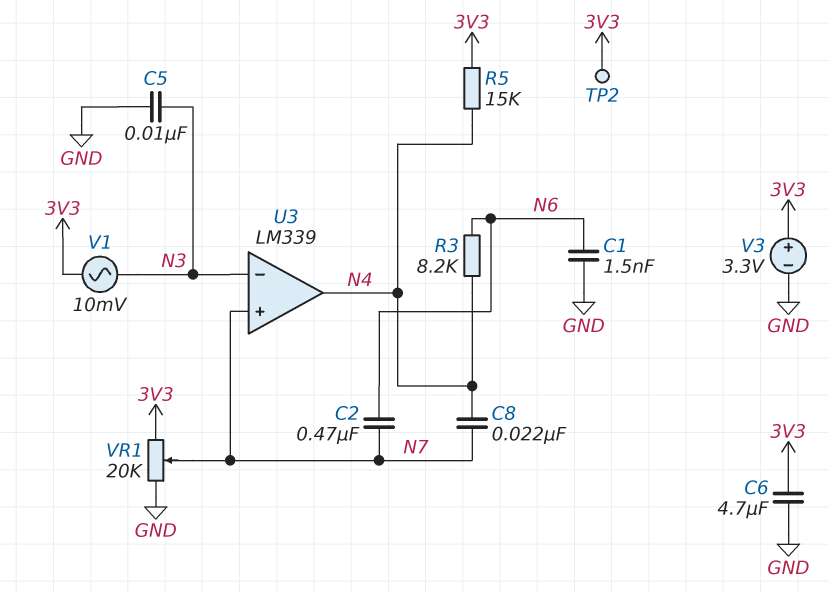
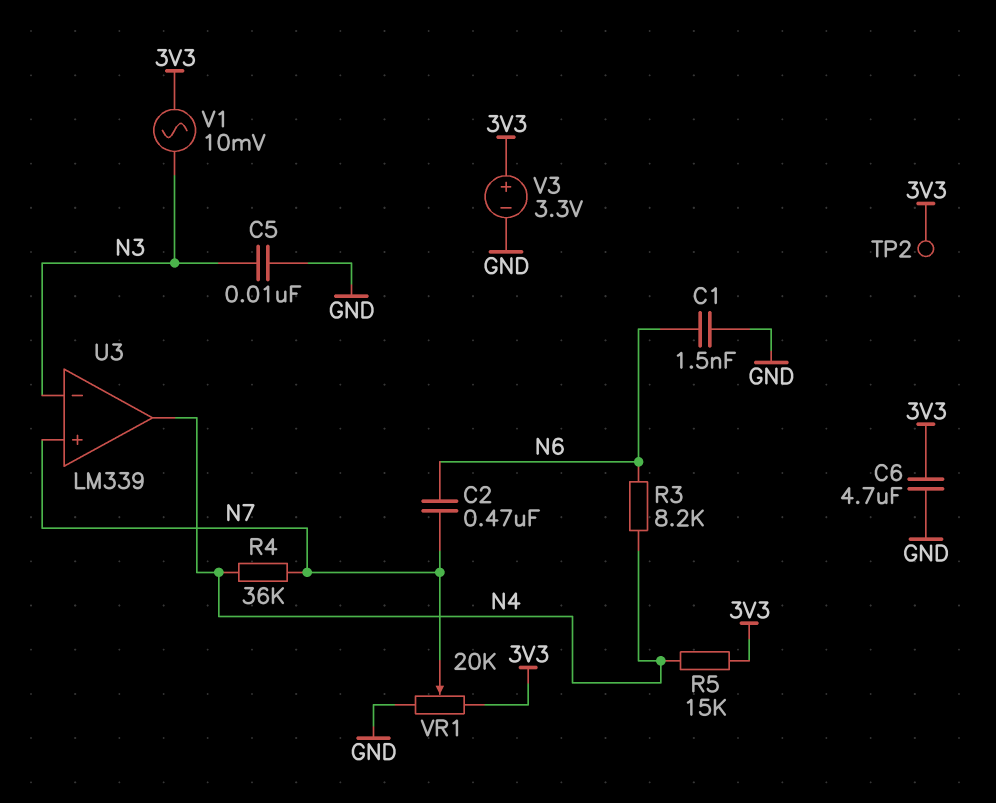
C8: 22nF (N4, N7) -> none
R4: none -> 36k (N4, N7)

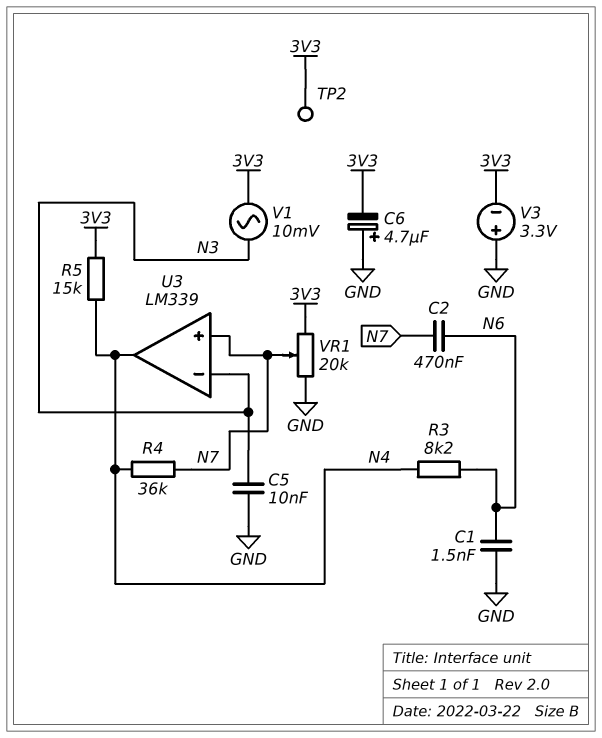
C6: 4.7uF (3V3, GND) -> 4.7uF (plus GND, minus 3V3)
V3: 3.3V (plus 3V3, minus GND) -> 3.3V (plus GND, minus 3V3)

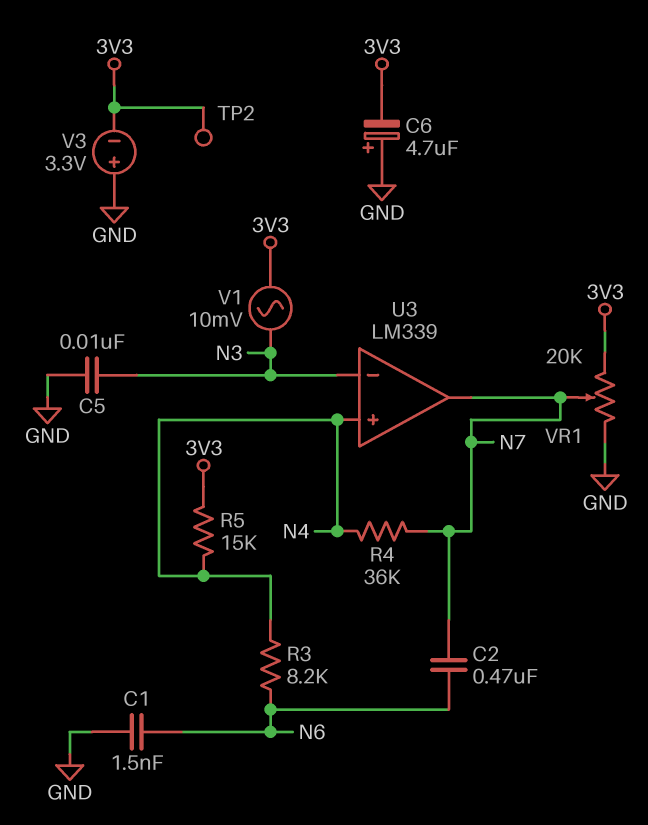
U3 pin in+: N7 -> N4
U3 pin out: N4 -> N7

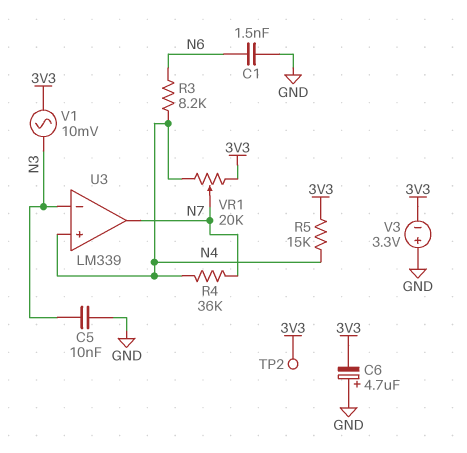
C2: 470nF (N6, N7) -> none
VR1: 20k (3V3, GND, wiper N7) -> 20k (3V3, N4, wiper N7)

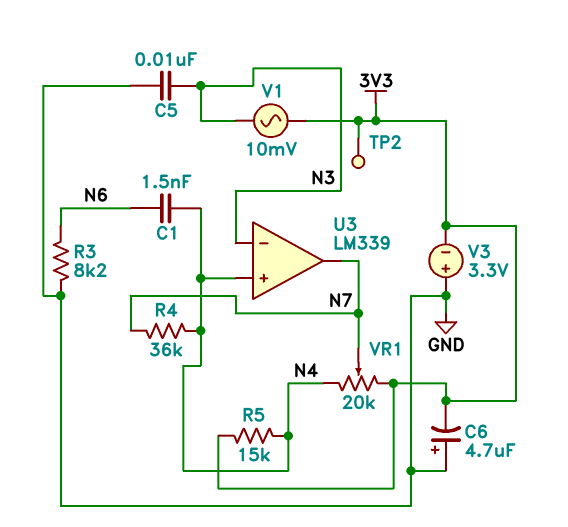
C1: 1.5nF (GND, N6) -> 1.5nF (N4, N6)
R3: 8.2k (N4, N6) -> 8.2k (GND, N6)

